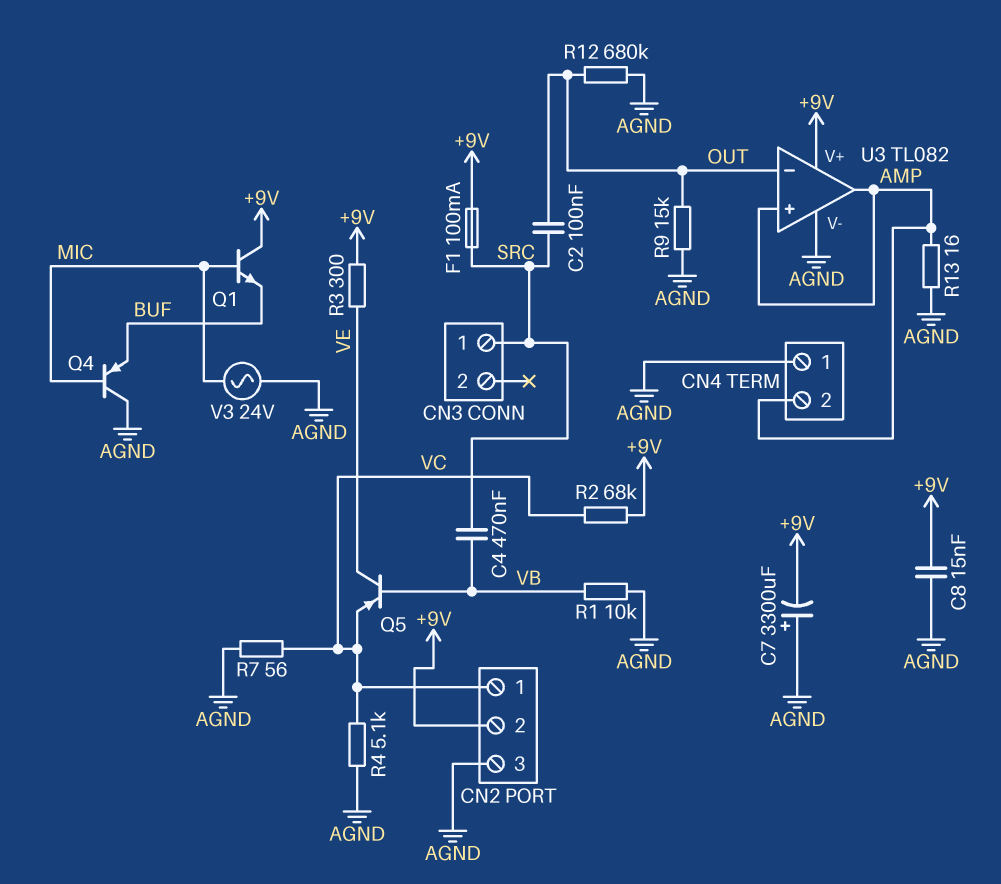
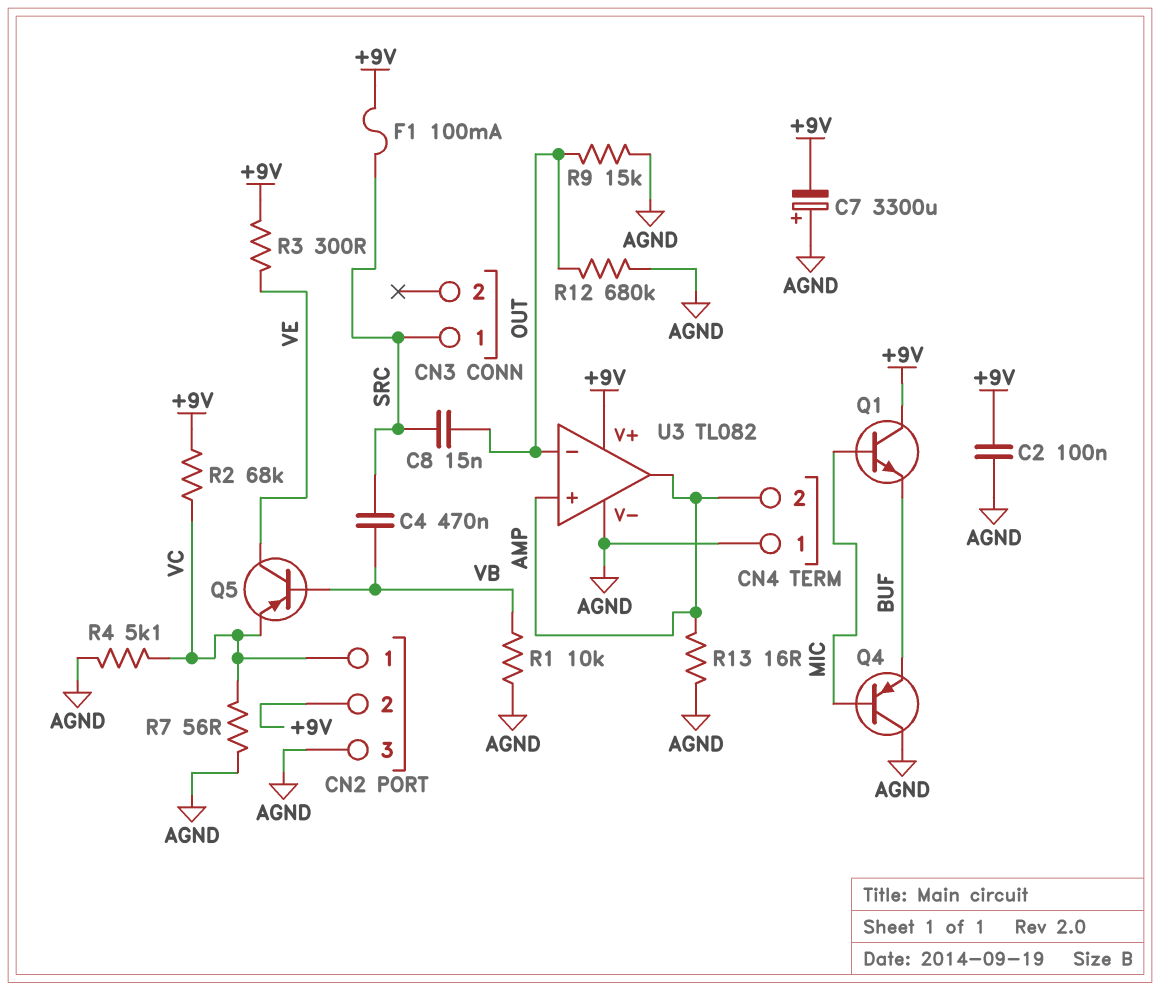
C2: 100nF (OUT, SRC) -> 100nF (+9V, AGND)
C8: 15nF (+9V, AGND) -> 15nF (OUT, SRC)
V3: AC 24V (AGND, MIC) -> none

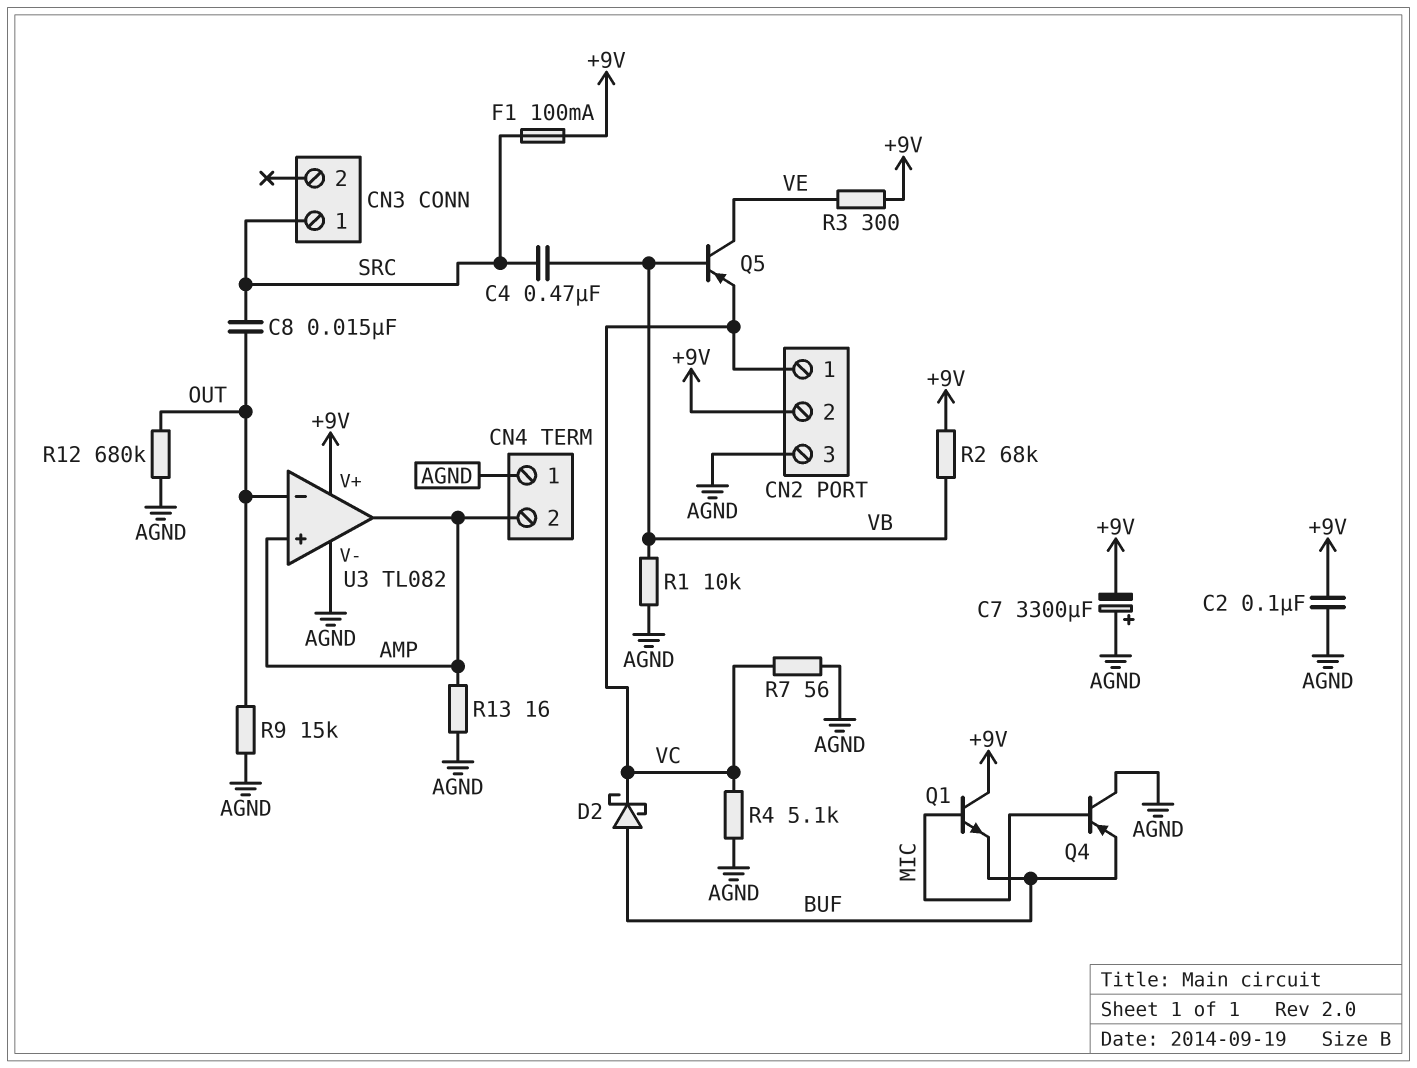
D2: none -> schottky (A BUF, K VC)
R2: 68k (+9V, VC) -> 68k (+9V, VB)

